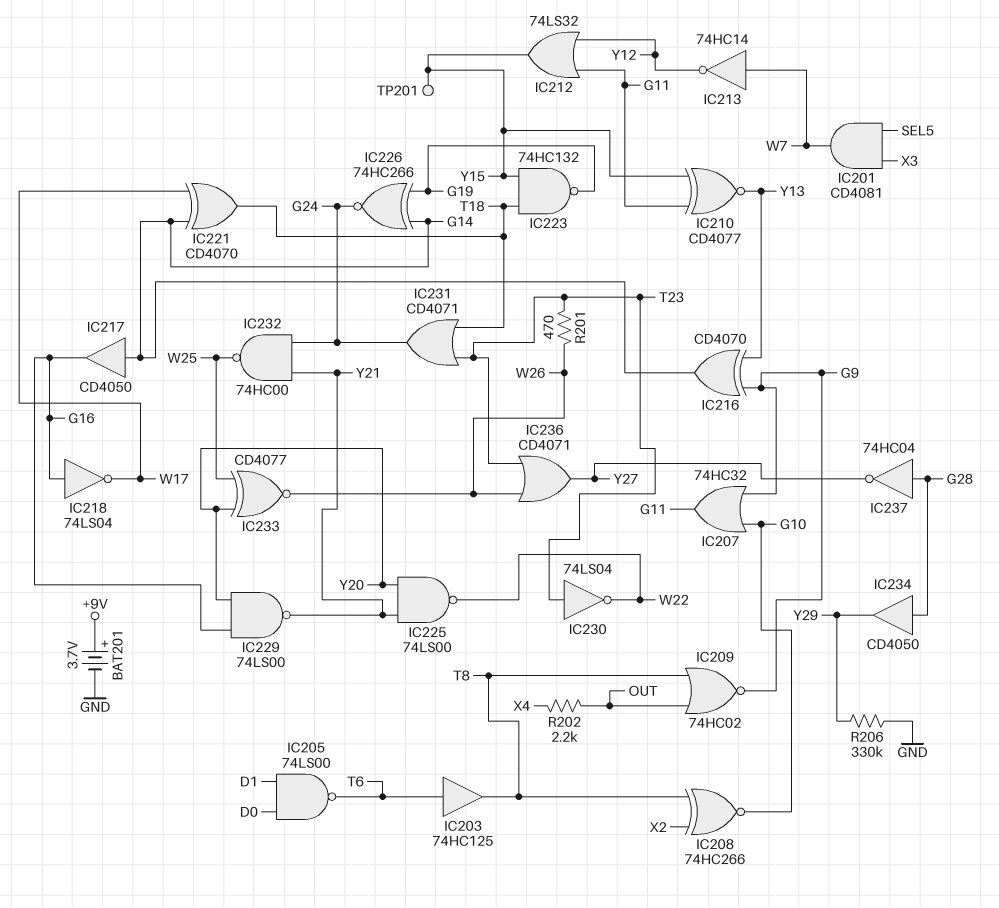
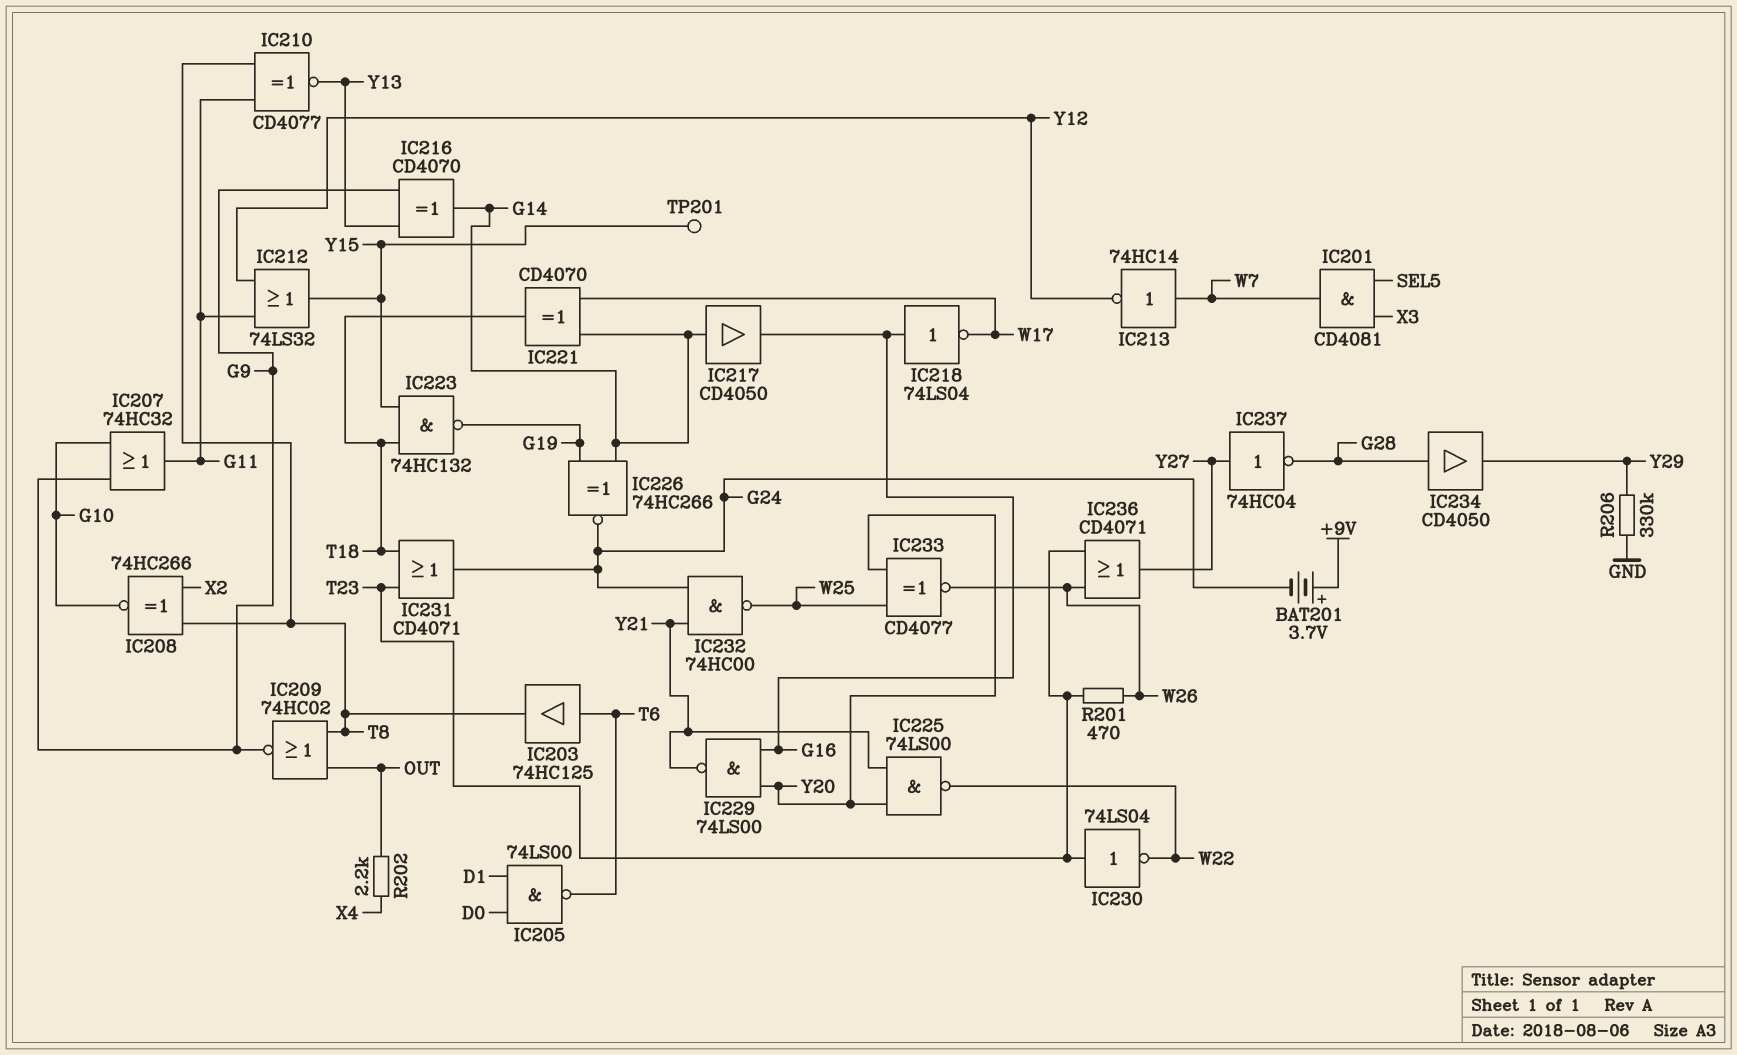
BAT201: 3.7V (plus +9V, minus GND) -> 3.7V (plus +9V, minus G24)
IC210: XNOR CD4077 (in G11, in Y15, out Y13) -> XNOR CD4077 (in G11, in T8, out Y13)
IC237: NOT 74HC04 (in G28, out Y27) -> NOT 74HC04 (in Y27, out G28)

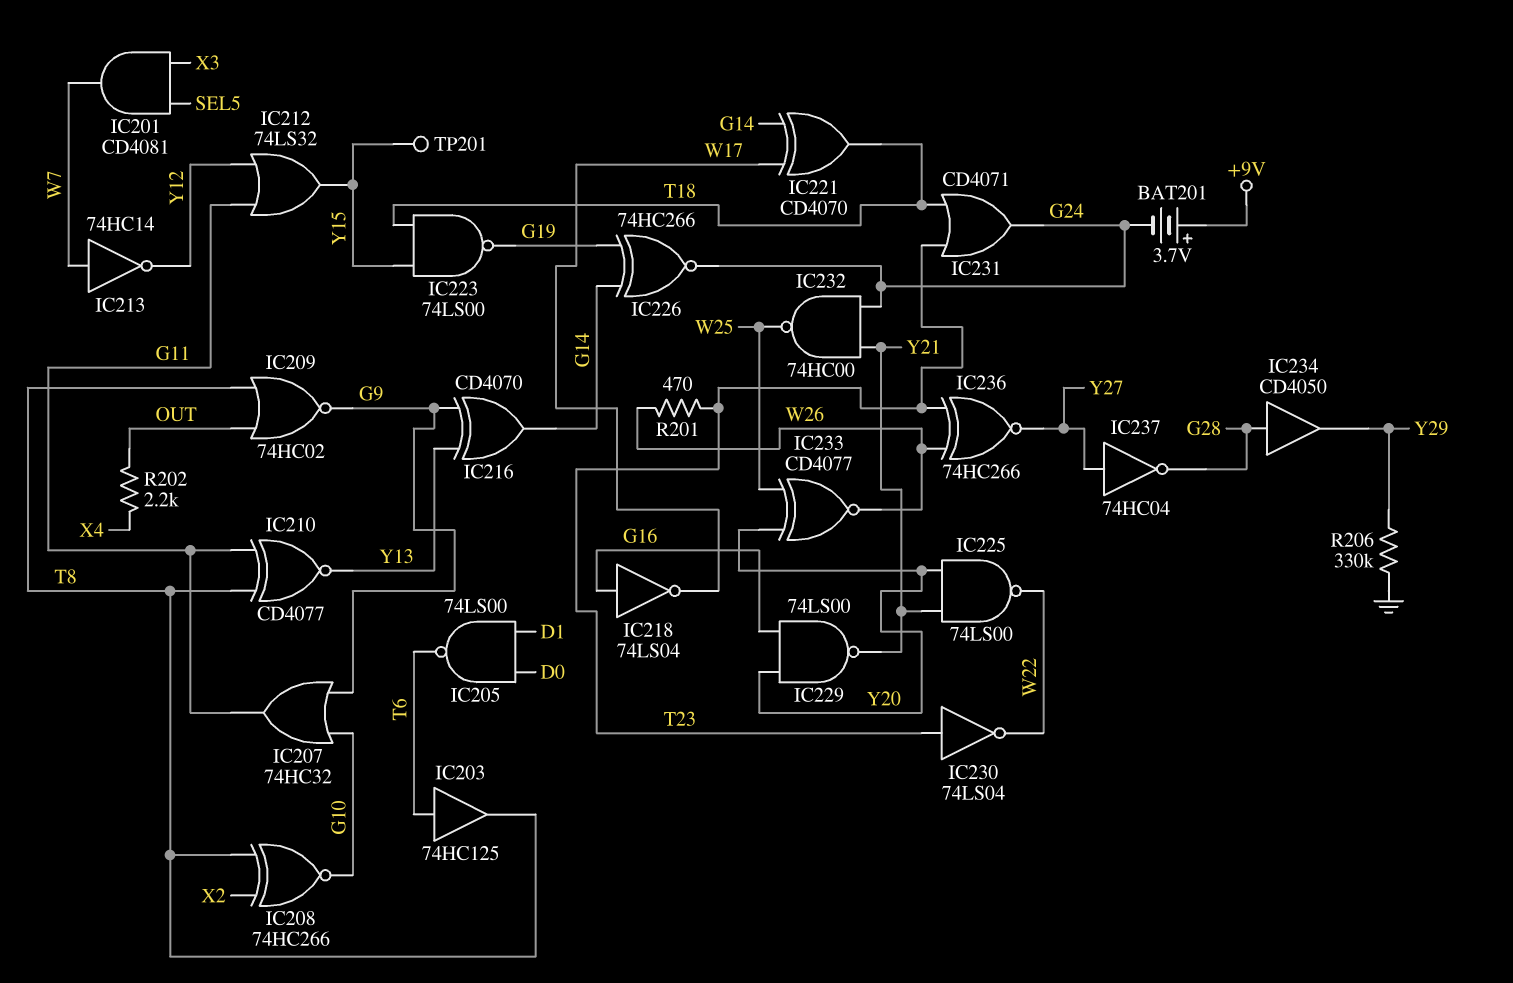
IC217: buffer CD4050 (in G14, out G16) -> none
IC223: NAND 74HC132 (in T18, in Y15, out G19) -> NAND 74LS00 (in T18, in Y15, out G19)
IC236: OR CD4071 (in T23, in W26, out Y27) -> XNOR 74HC266 (in T23, in W26, out Y27)

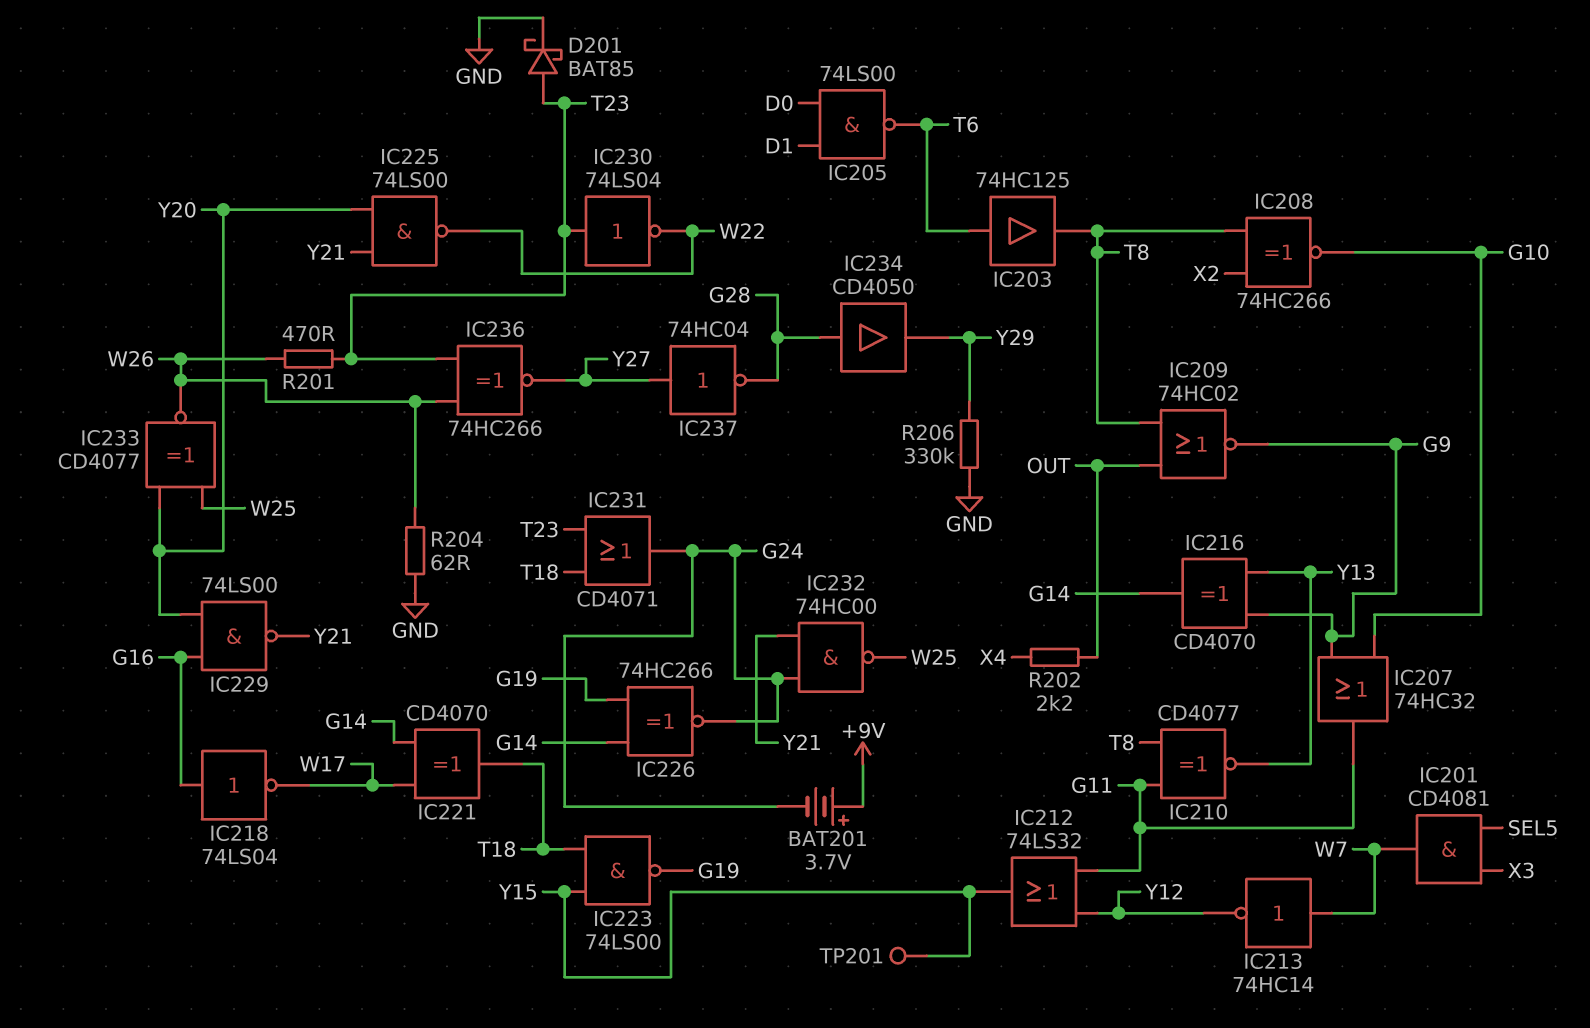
D201: none -> schottky BAT85 (A T23, K GND)
R204: none -> 62 (GND, W26)

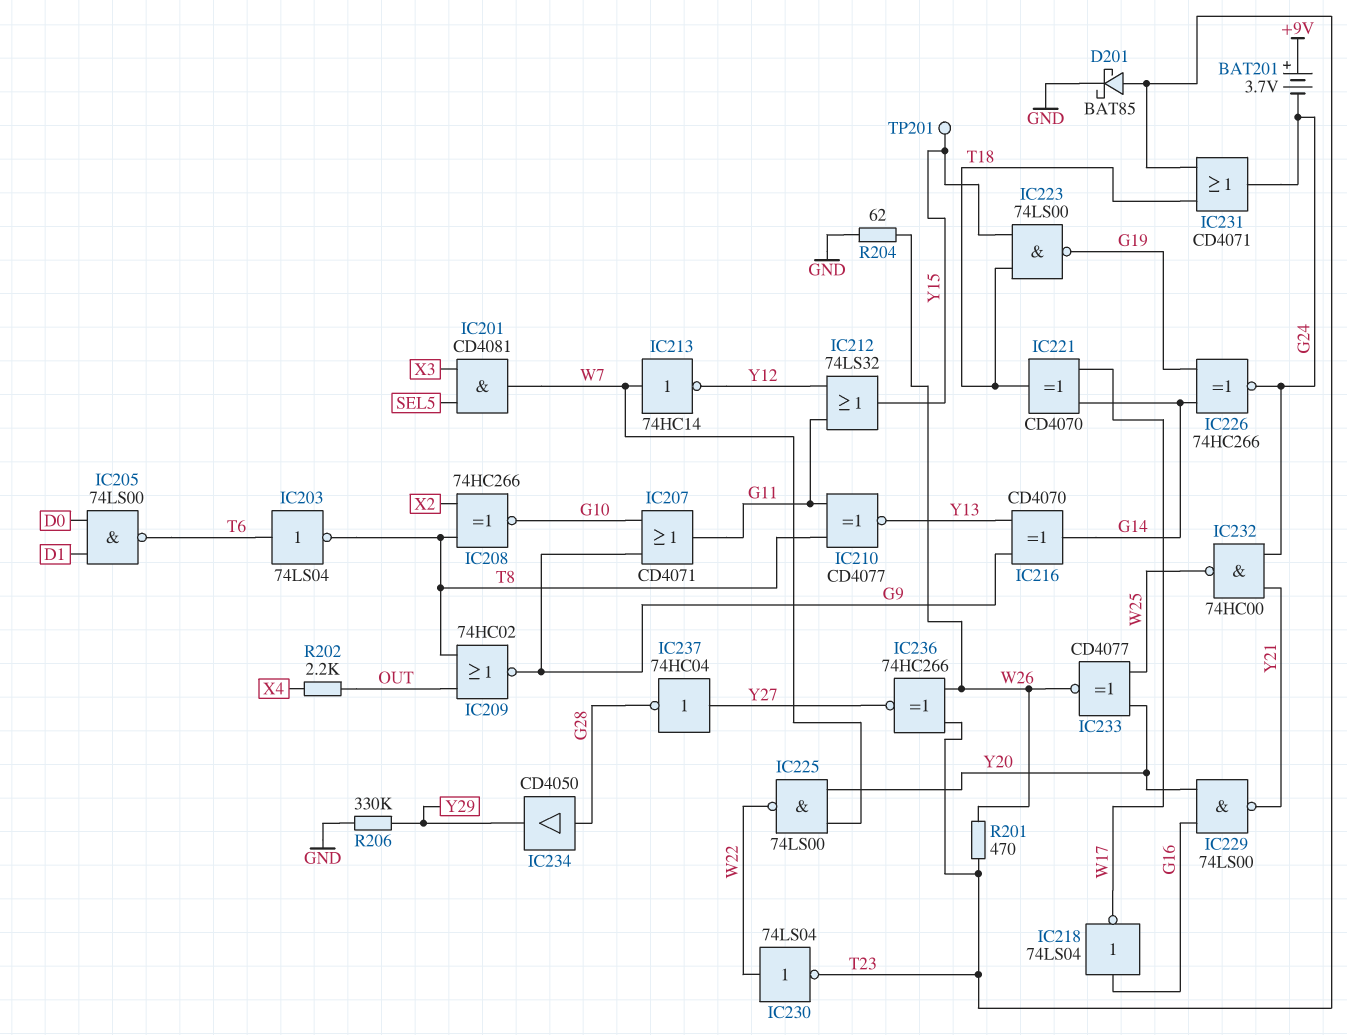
IC203: buffer 74HC125 (in T6, out T8) -> NOT 74LS04 (in T6, out T8)
IC207: OR 74HC32 (in G9, in G10, out G11) -> OR CD4071 (in G9, in G10, out G11)
IC225: NAND 74LS00 (in Y20, in Y21, out W22) -> NAND 74LS00 (in W7, in Y20, out W22)
IC230: NOT 74LS04 (in T23, out W22) -> NOT 74LS04 (in W22, out T23)

